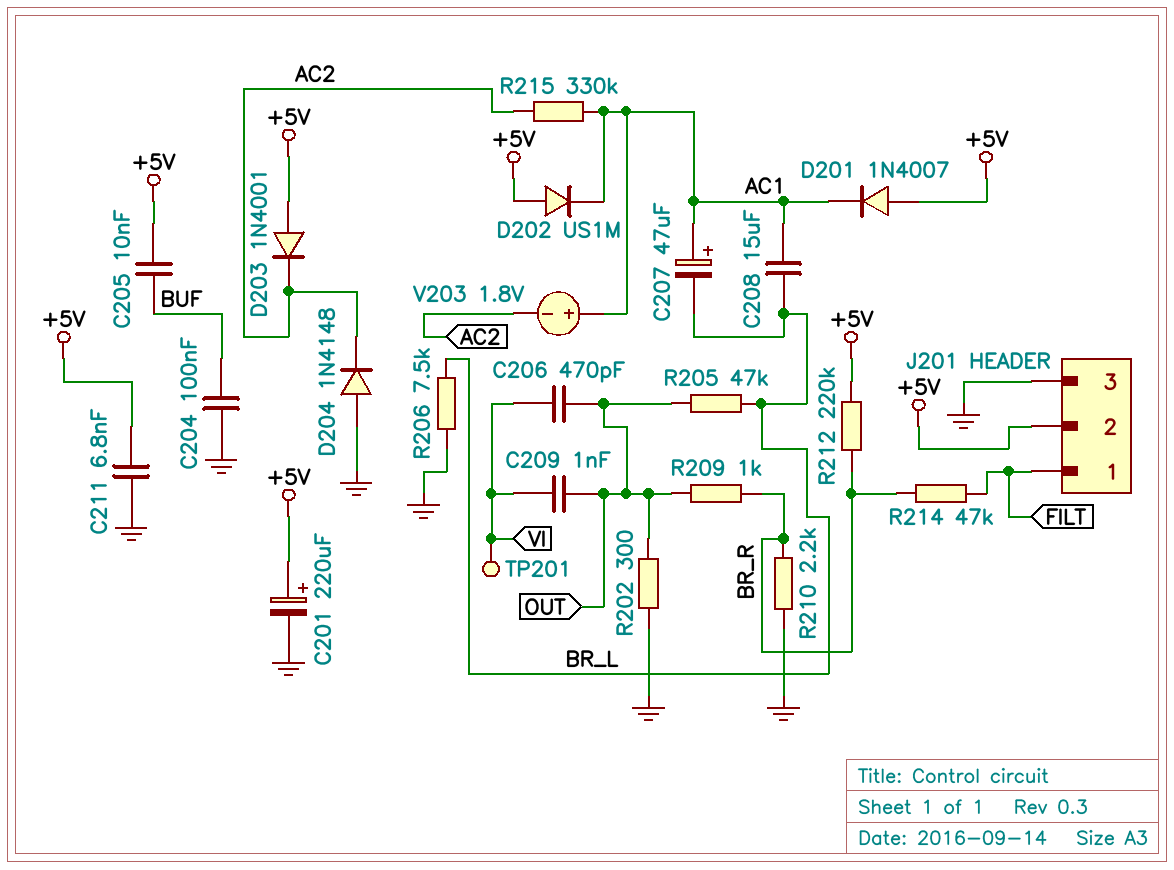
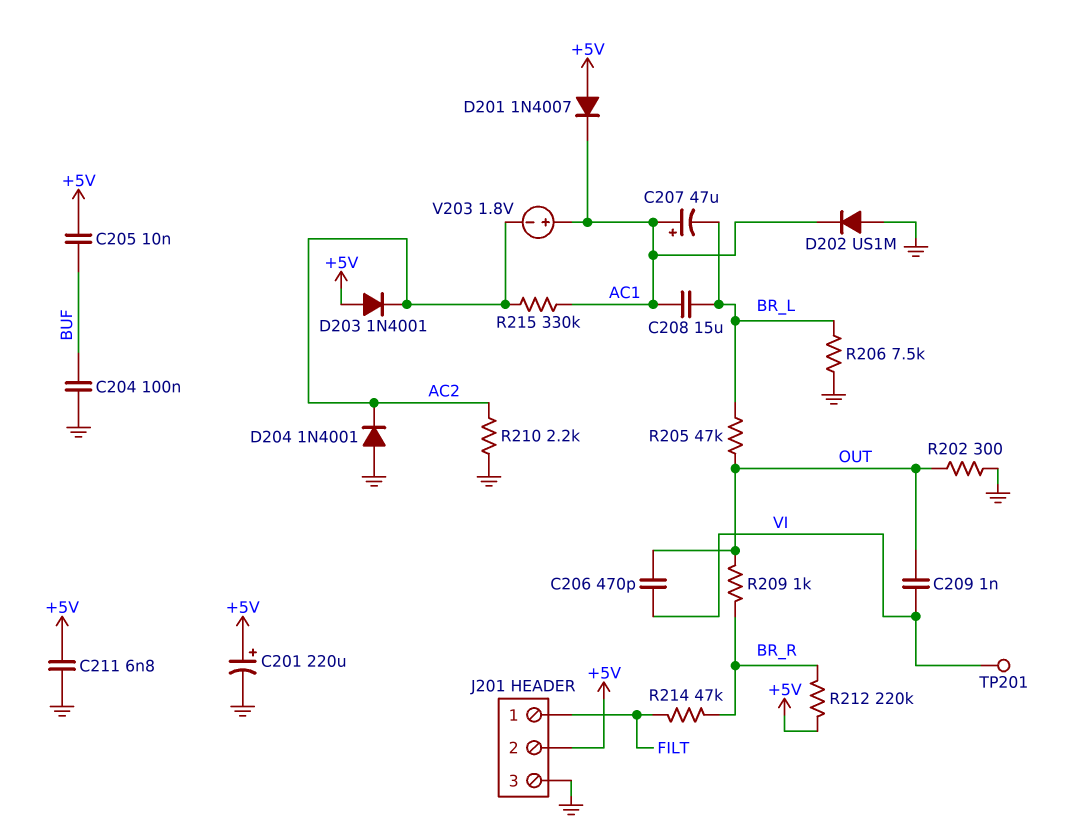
D202: diode US1M (A +5V, K AC1) -> diode US1M (A GND, K AC1)
D204: diode 1N4148 (A GND, K AC2) -> diode 1N4001 (A GND, K AC2)
R210: 2.2k (BR_R, GND) -> 2.2k (AC2, GND)

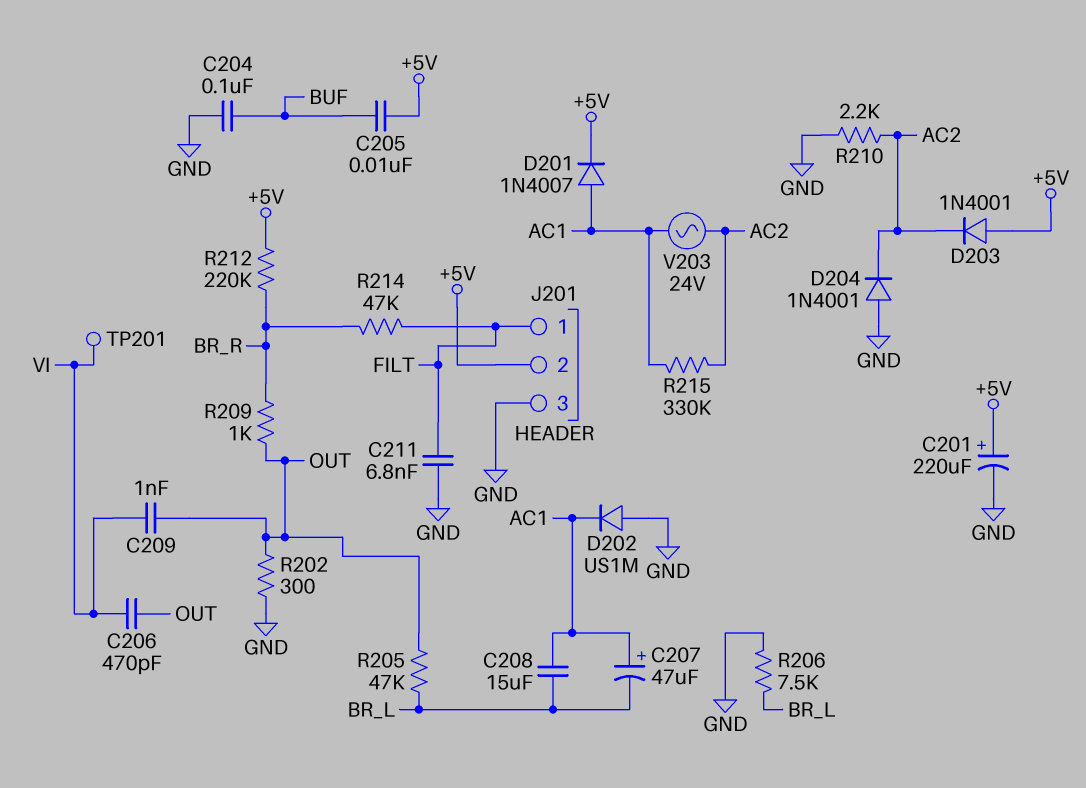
C211: 6.8nF (+5V, GND) -> 6.8nF (FILT, GND)
D201: diode 1N4007 (A +5V, K AC1) -> diode 1N4007 (A AC1, K +5V)
V203: 1.8V (plus AC1, minus AC2) -> AC 24V (AC1, AC2)

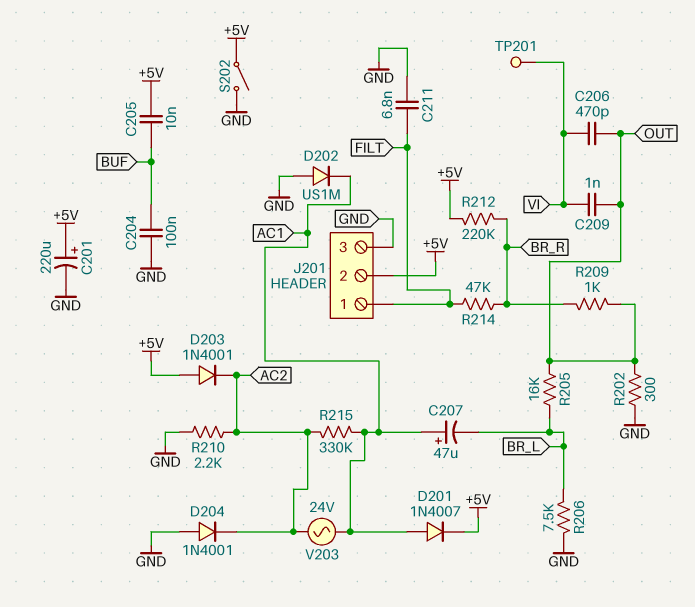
C208: 15uF (AC1, BR_L) -> none
R205: 47k (BR_L, OUT) -> 16k (BR_L, OUT)
S202: none -> switch (+5V, GND)

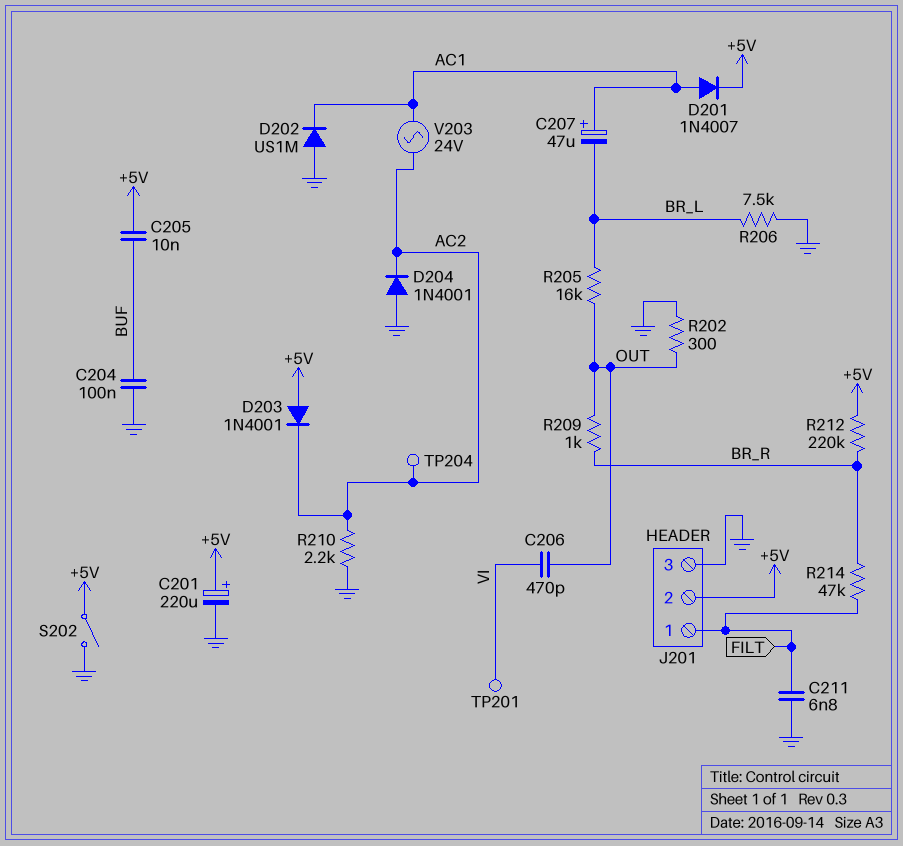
C209: 1nF (OUT, VI) -> none
R215: 330k (AC1, AC2) -> none
TP204: none -> test point (AC2)

